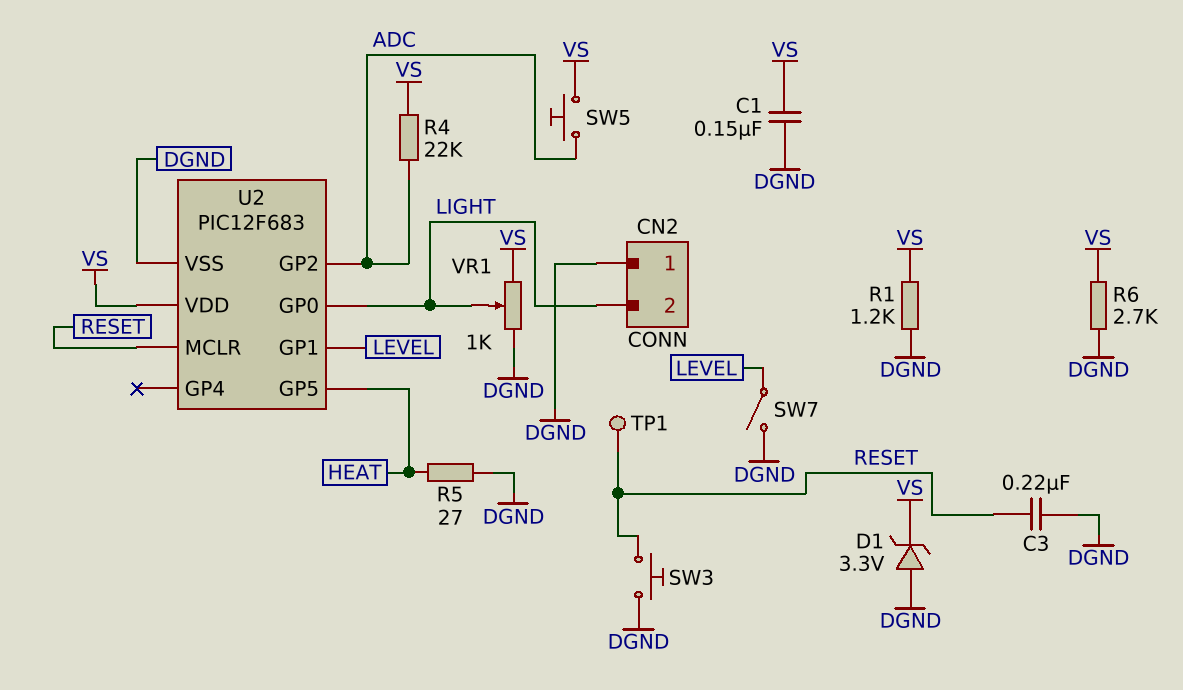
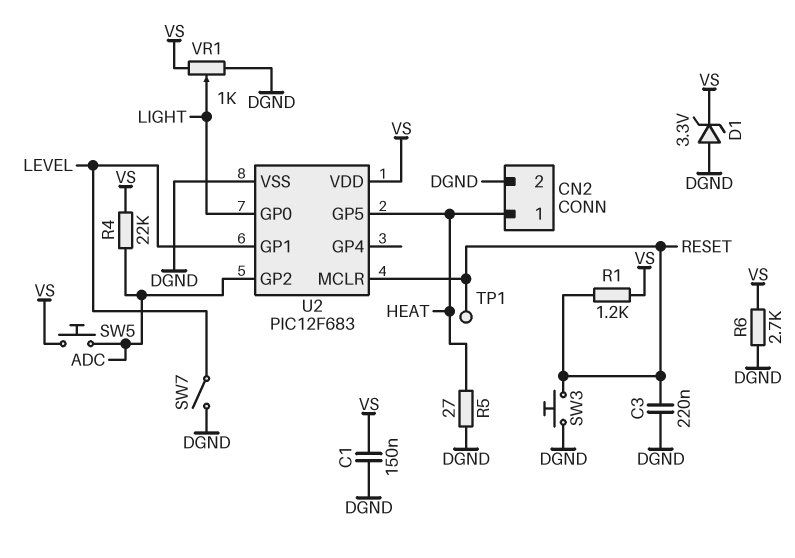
CN2 pin 1: DGND -> HEAT
CN2 pin 2: LIGHT -> DGND
R1: 1.2k (DGND, VS) -> 1.2k (RESET, VS)

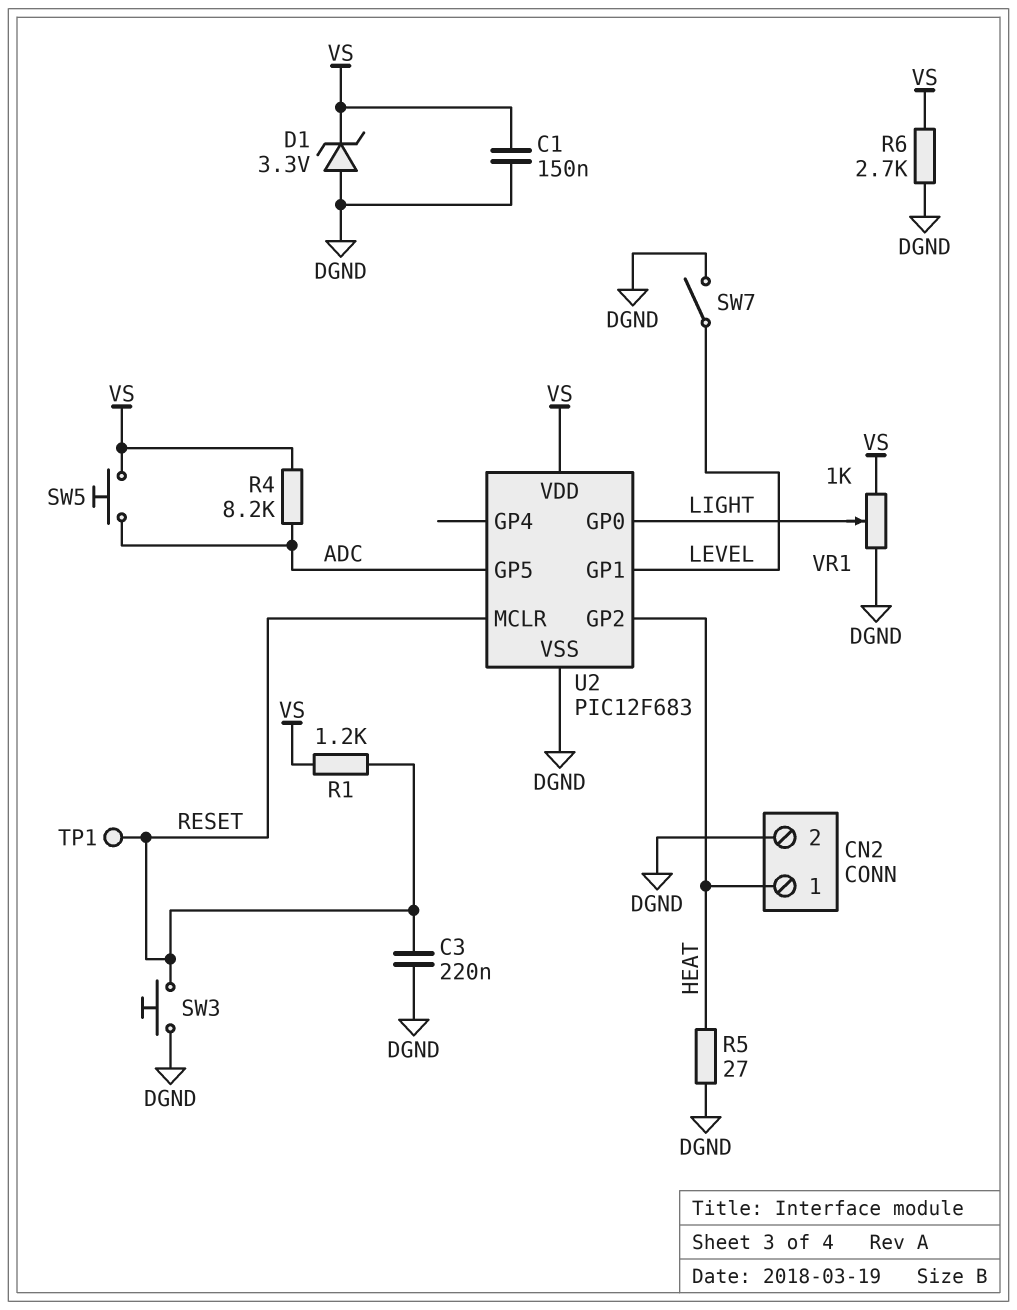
R4: 22k (ADC, VS) -> 8.2k (ADC, VS)
U2 pin GP2: ADC -> HEAT
U2 pin GP5: HEAT -> ADC

